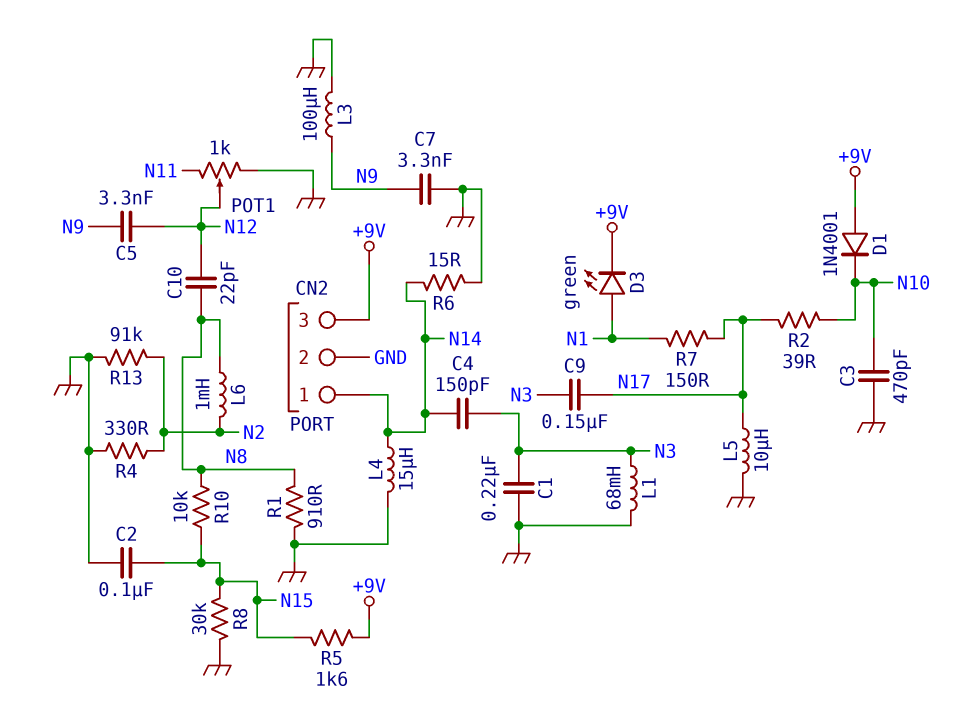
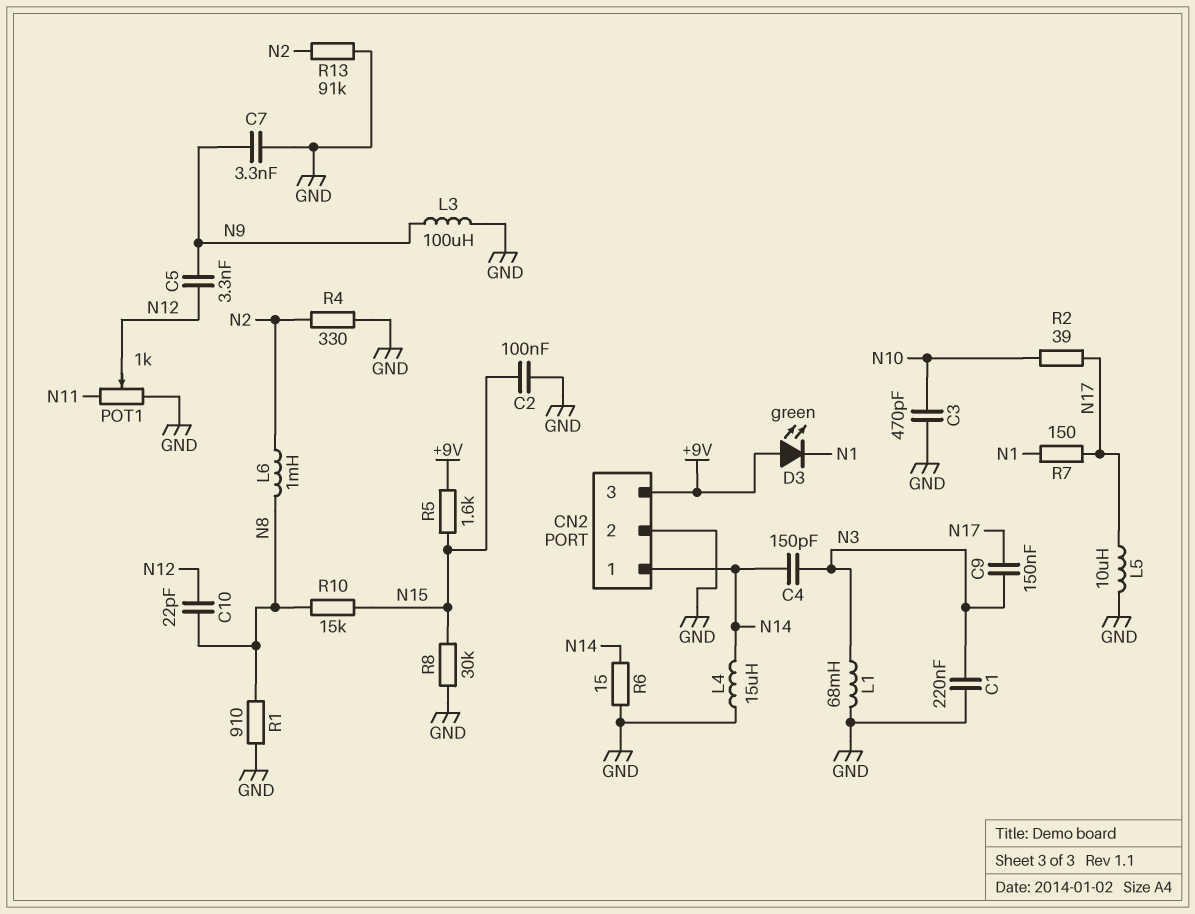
D1: diode 1N4001 (A +9V, K N10) -> none
D3: LED green (A N1, K +9V) -> LED green (A +9V, K N1)
R10: 10k (N8, N15) -> 15k (N8, N15)

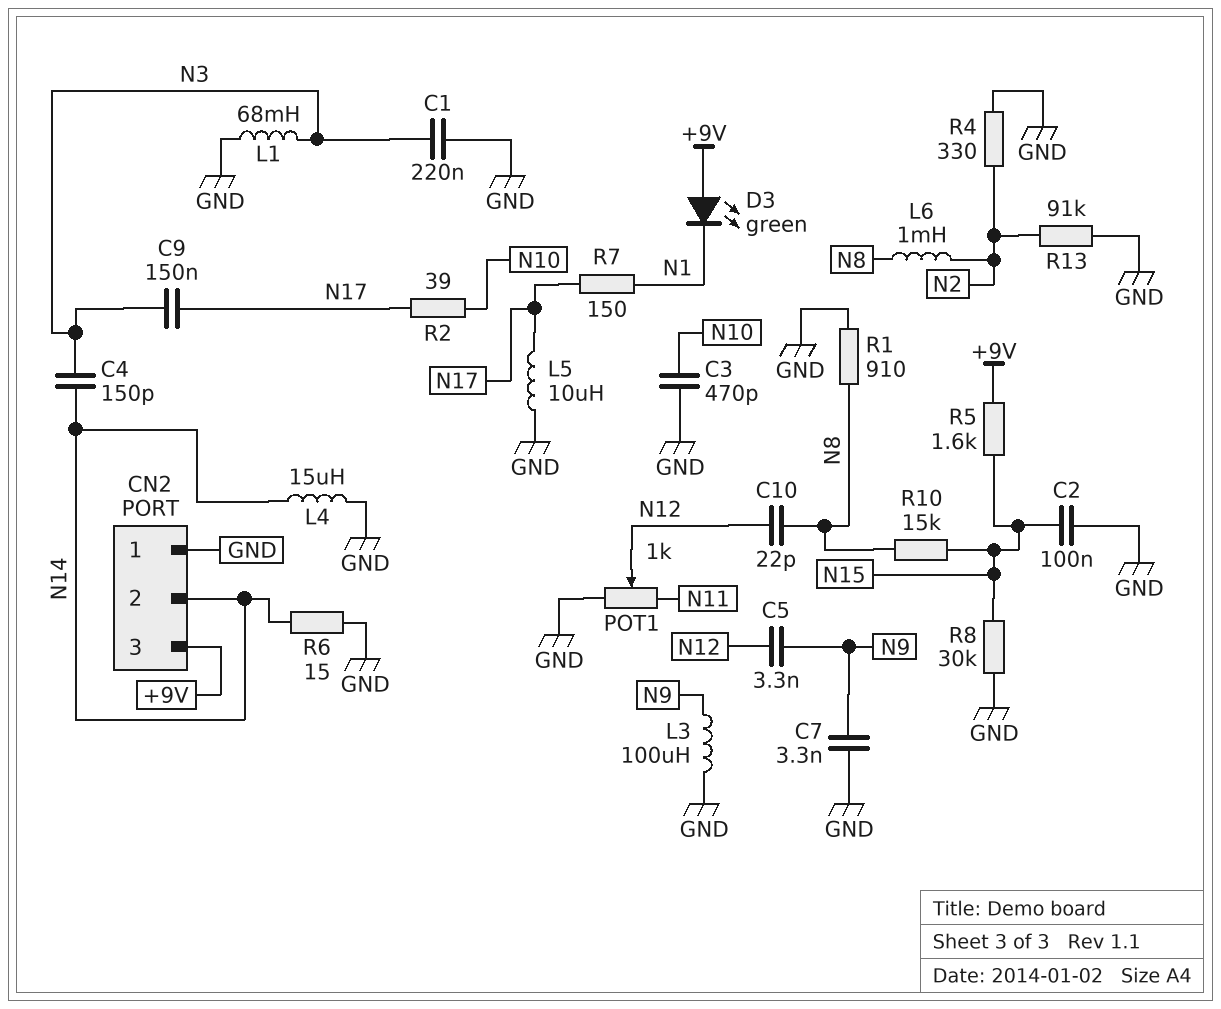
CN2 pin 1: N14 -> GND
CN2 pin 2: GND -> N14

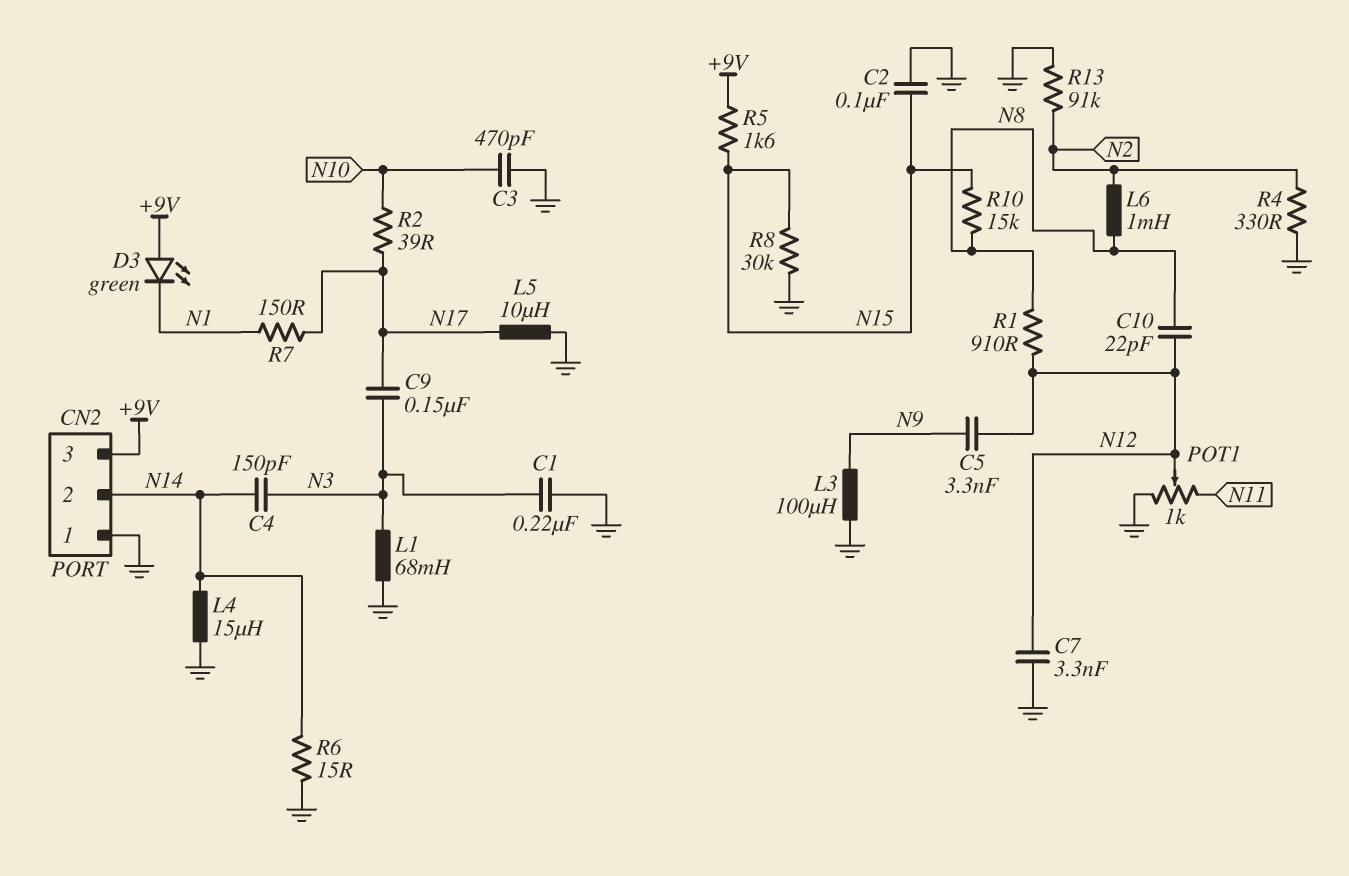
C7: 3.3nF (GND, N9) -> 3.3nF (GND, N12)
R1: 910 (GND, N8) -> 910 (N8, N12)

